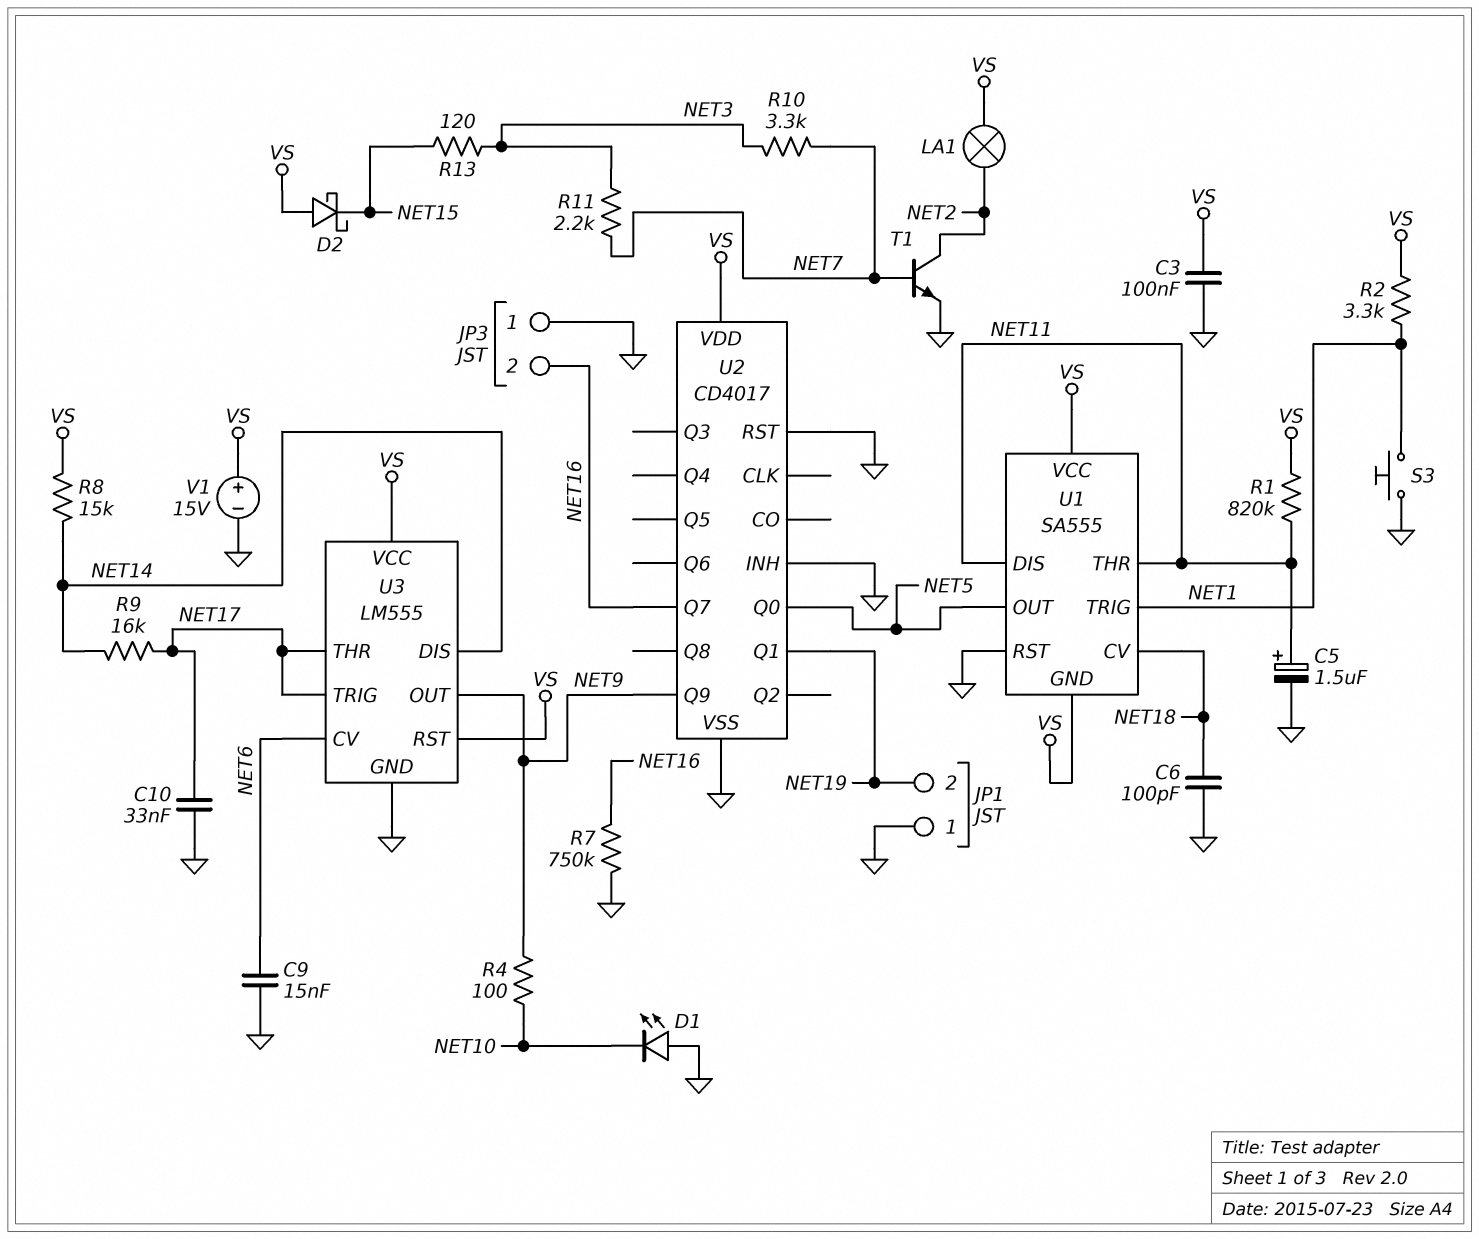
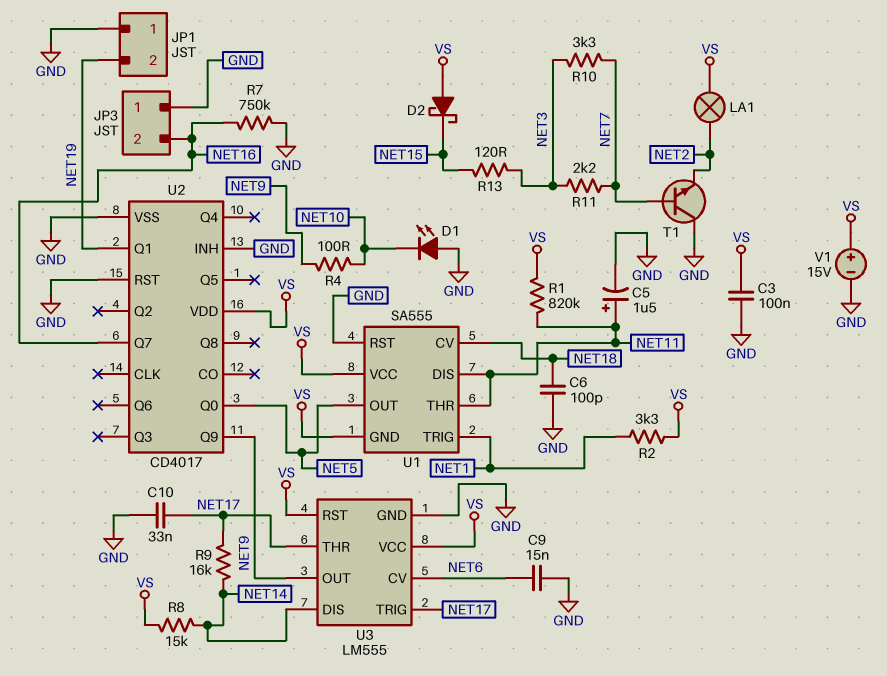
S3: button (GND, NET1) -> none
T1: NPN (B NET7, C NET2, E GND) -> NPN (B NET7, C GND, E NET2)

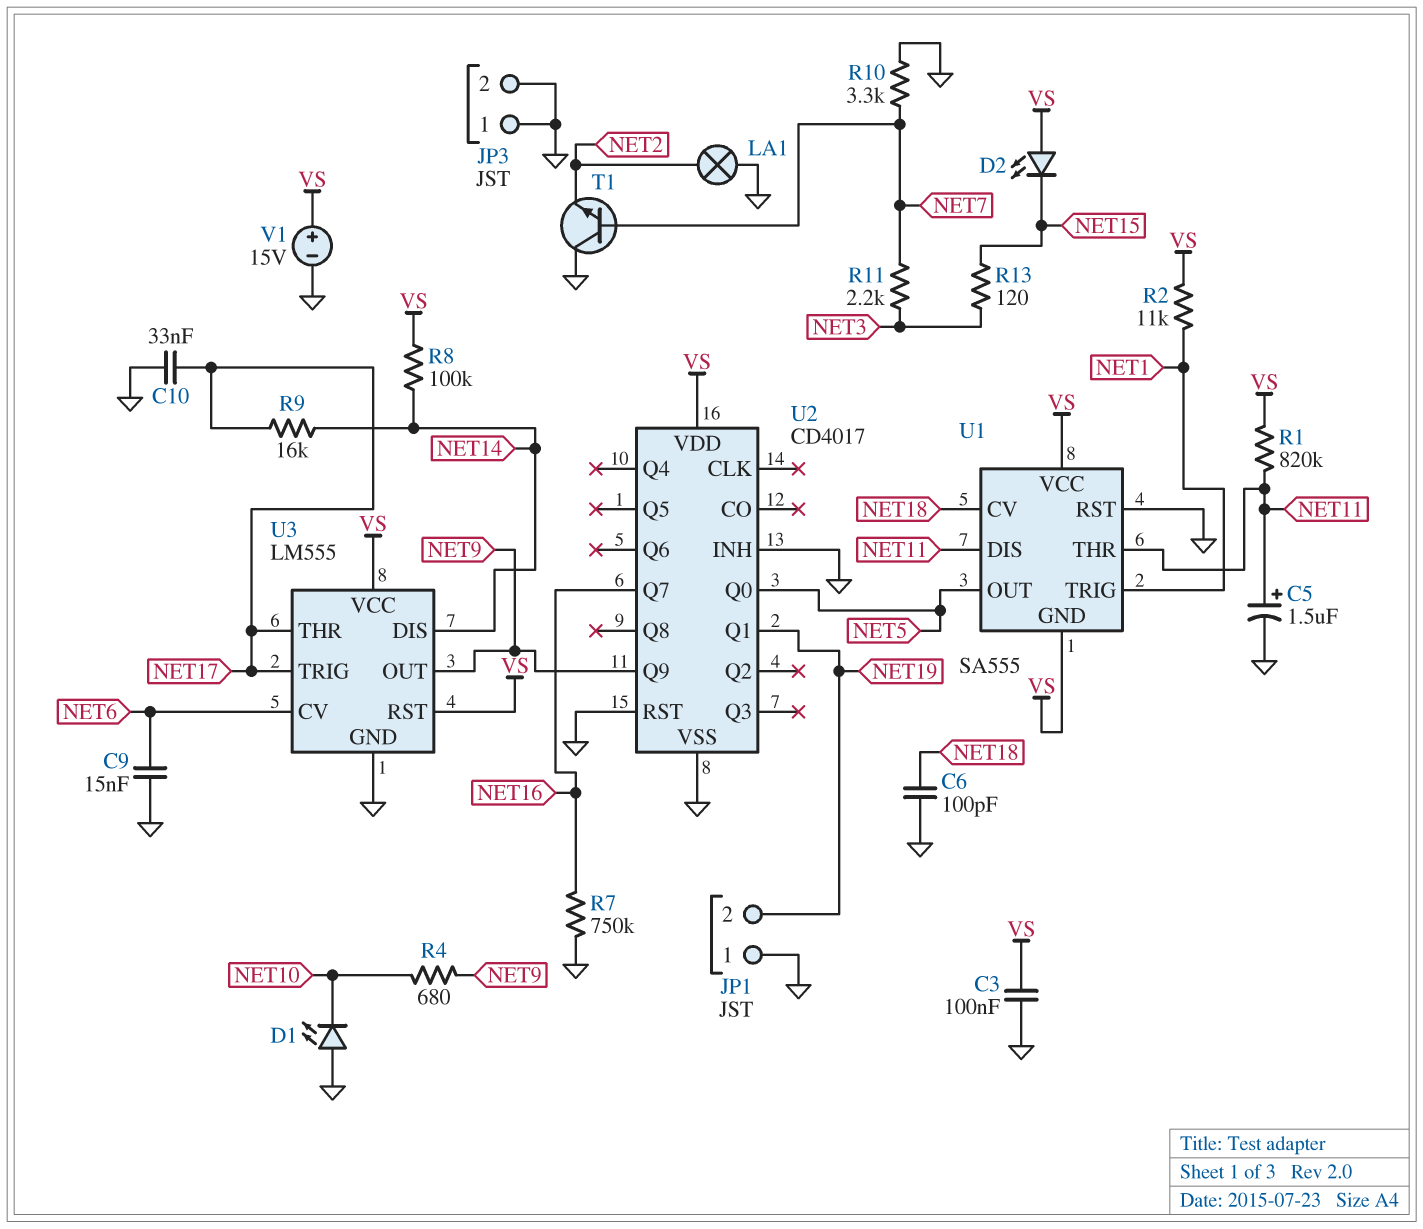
D2: schottky (A VS, K NET15) -> LED (A VS, K NET15)
JP3 pin 2: NET16 -> GND
LA1: lamp (NET2, VS) -> lamp (GND, NET2)
R2: 3.3k (NET1, VS) -> 11k (NET1, VS)
R4: 100 (NET9, NET10) -> 680 (NET9, NET10)
R8: 15k (NET14, VS) -> 100k (NET14, VS)
R10: 3.3k (NET3, NET7) -> 3.3k (GND, NET7)

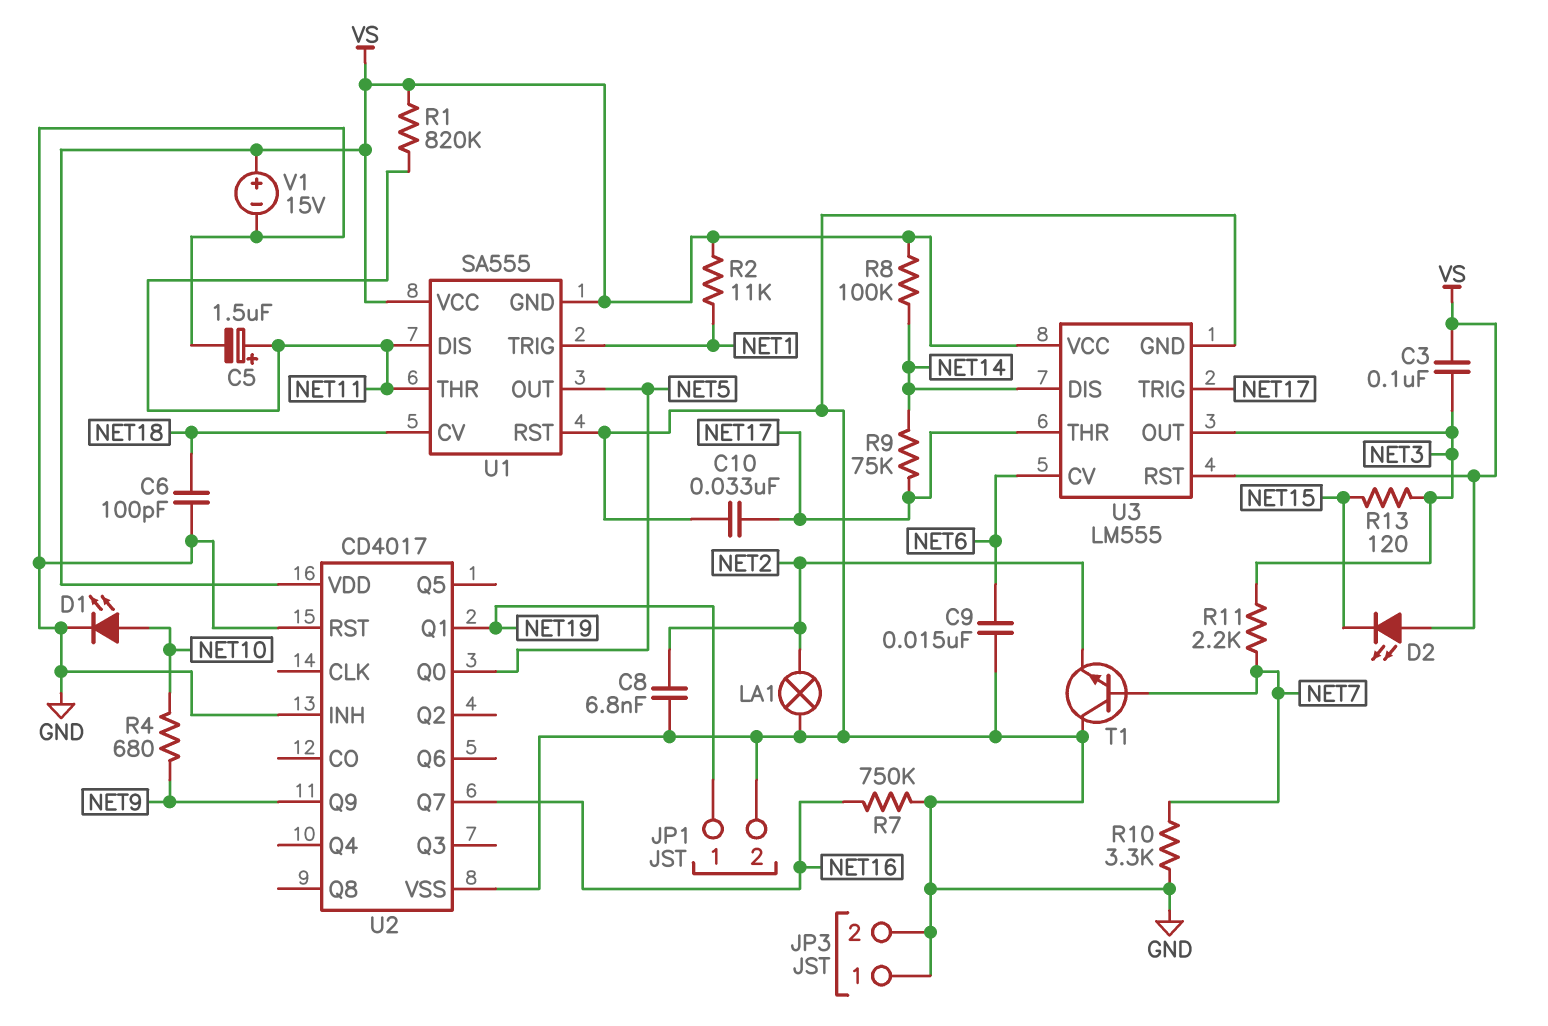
C3: 100nF (GND, VS) -> 100nF (NET3, VS)
C8: none -> 6.8nF (GND, NET2)
D1: LED (A GND, K NET10) -> LED (A NET10, K GND)
JP1 pin 1: GND -> NET19
JP1 pin 2: NET19 -> GND
R9: 16k (NET14, NET17) -> 75k (NET14, NET17)
U3 pin OUT: NET9 -> NET3

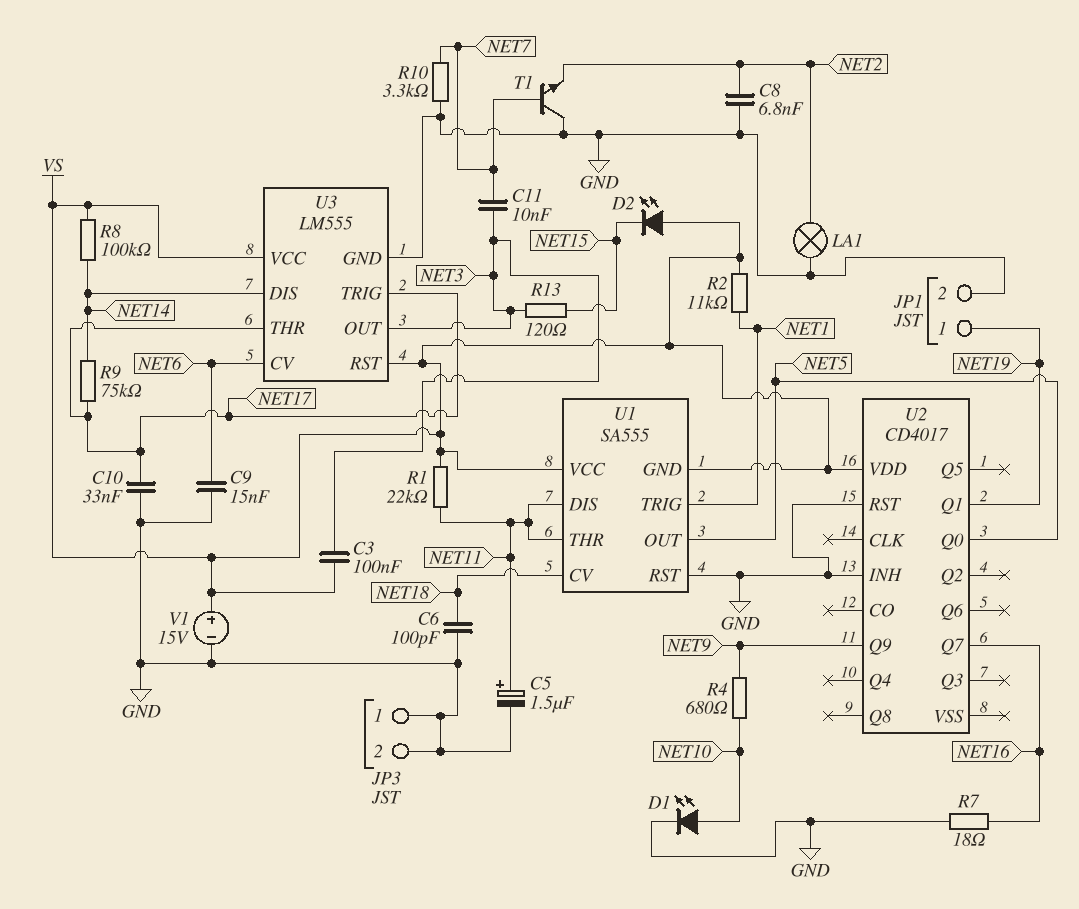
C11: none -> 10nF (NET3, NET7)
R1: 820k (NET11, VS) -> 22k (NET11, VS)
R7: 750k (GND, NET16) -> 18 (GND, NET16)
R11: 2.2k (NET3, NET7) -> none
U2 pin VSS: GND -> none

